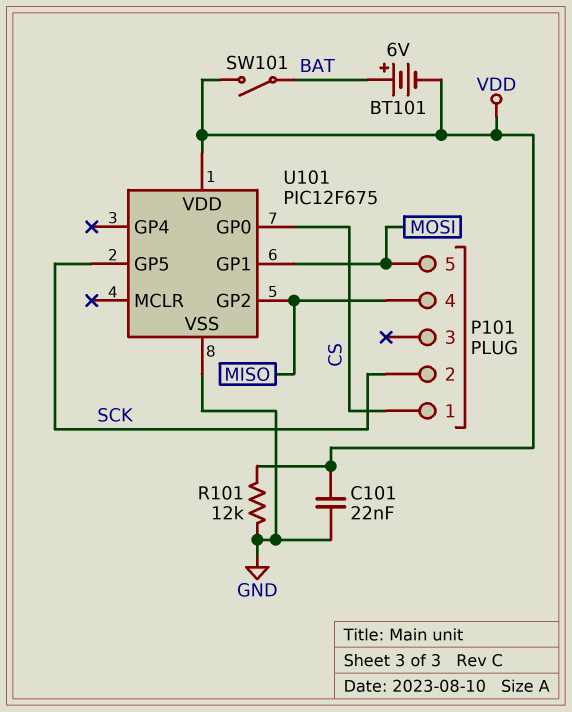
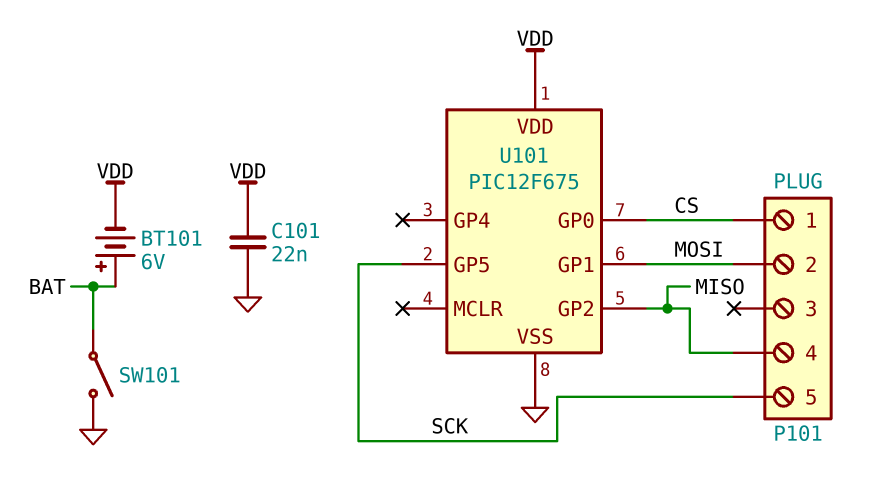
P101 pin 2: SCK -> MOSI
P101 pin 5: MOSI -> SCK
R101: 12k (GND, VDD) -> none
SW101: switch (BAT, VDD) -> switch (BAT, GND)

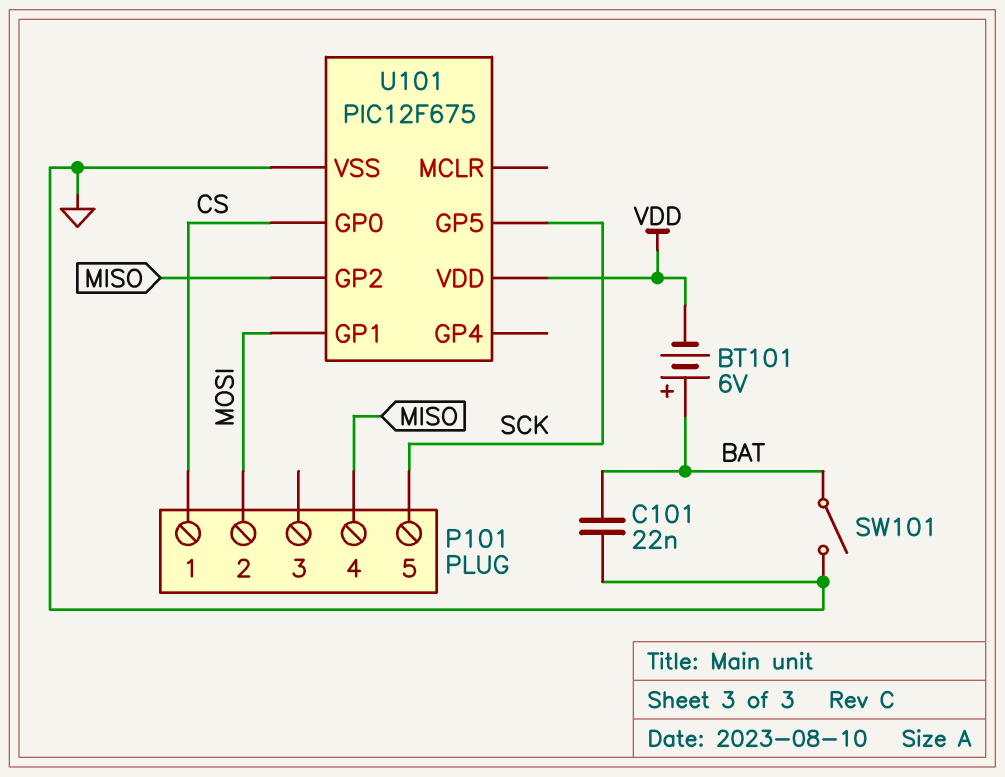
C101: 22nF (GND, VDD) -> 22nF (BAT, GND)

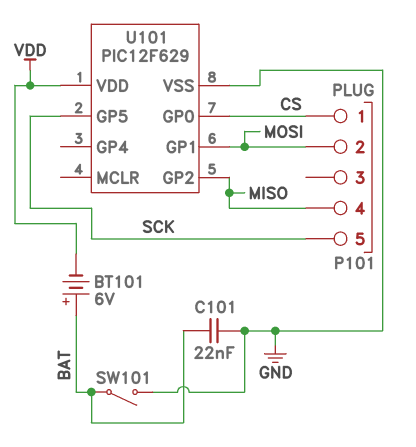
U101: PIC12F675 -> PIC12F629

